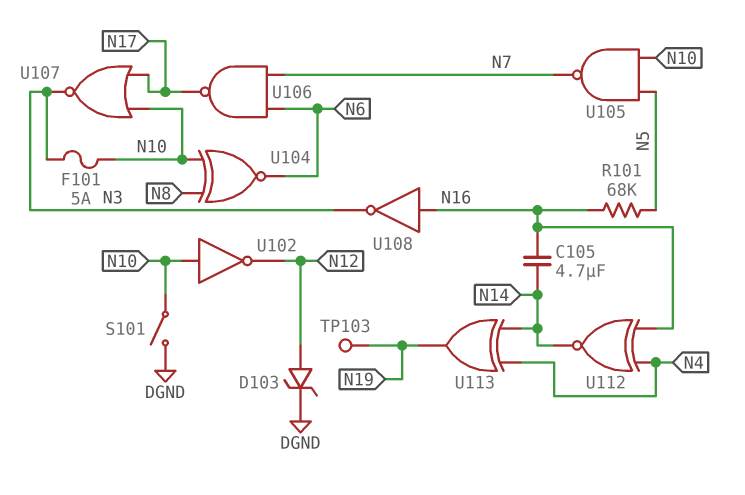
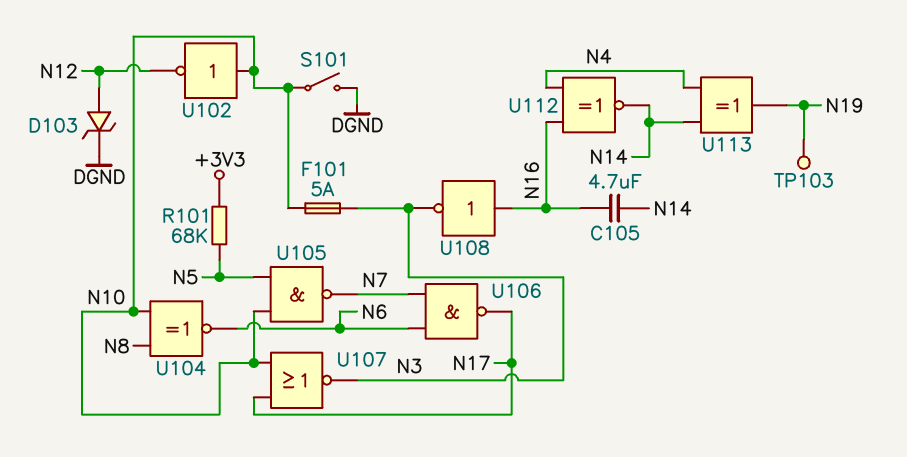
R101: 68k (N5, N16) -> 68k (+3V3, N5)

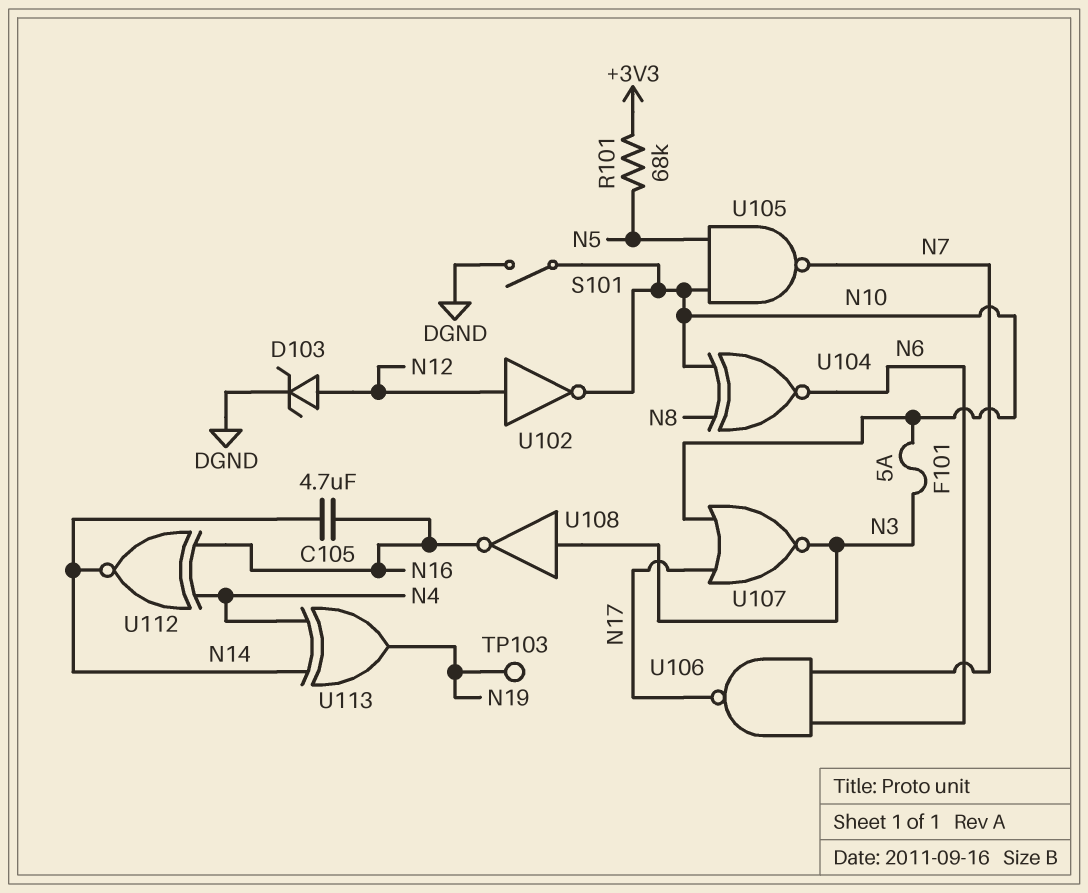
U102: NOT (in N10, out N12) -> NOT (in N12, out N10)
U108: NOT (in N16, out N3) -> NOT (in N3, out N16)

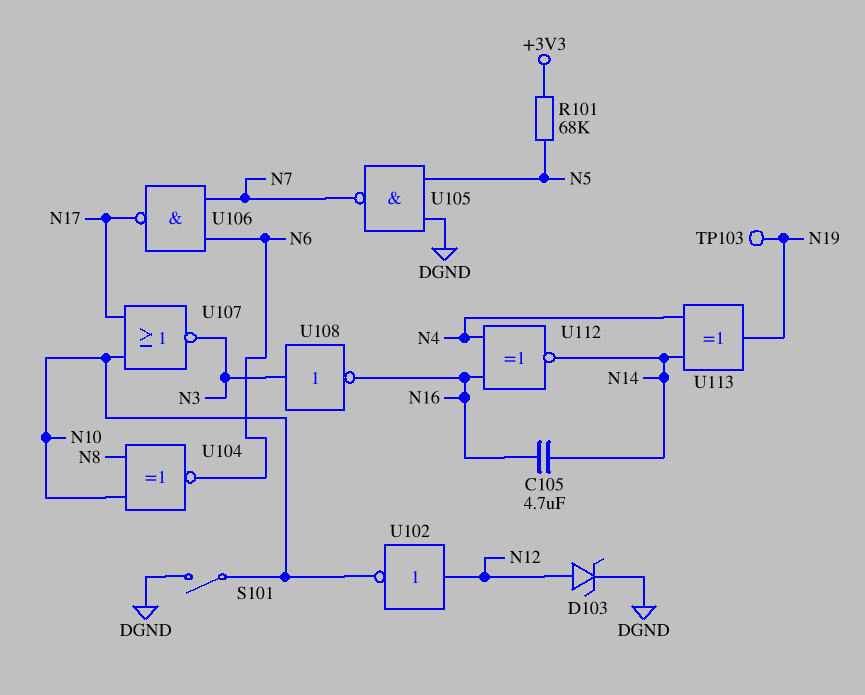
F101: 5A (N3, N10) -> none
U105: NAND (in N5, in N10, out N7) -> NAND (in DGND, in N5, out N7)

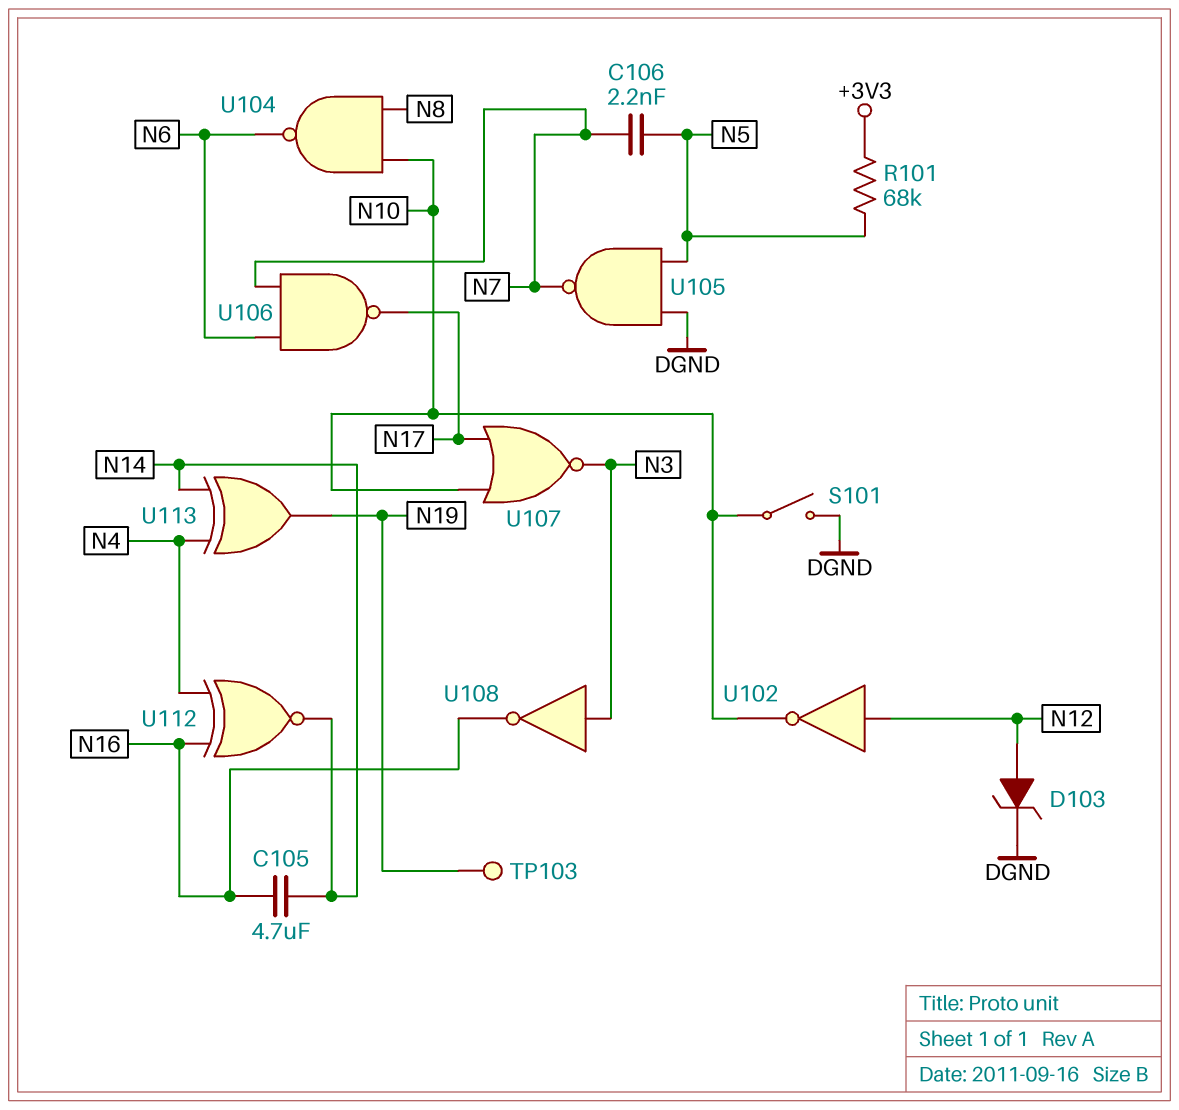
C106: none -> 2.2nF (N5, N7)
U104: XNOR (in N8, in N10, out N6) -> NAND (in N8, in N10, out N6)

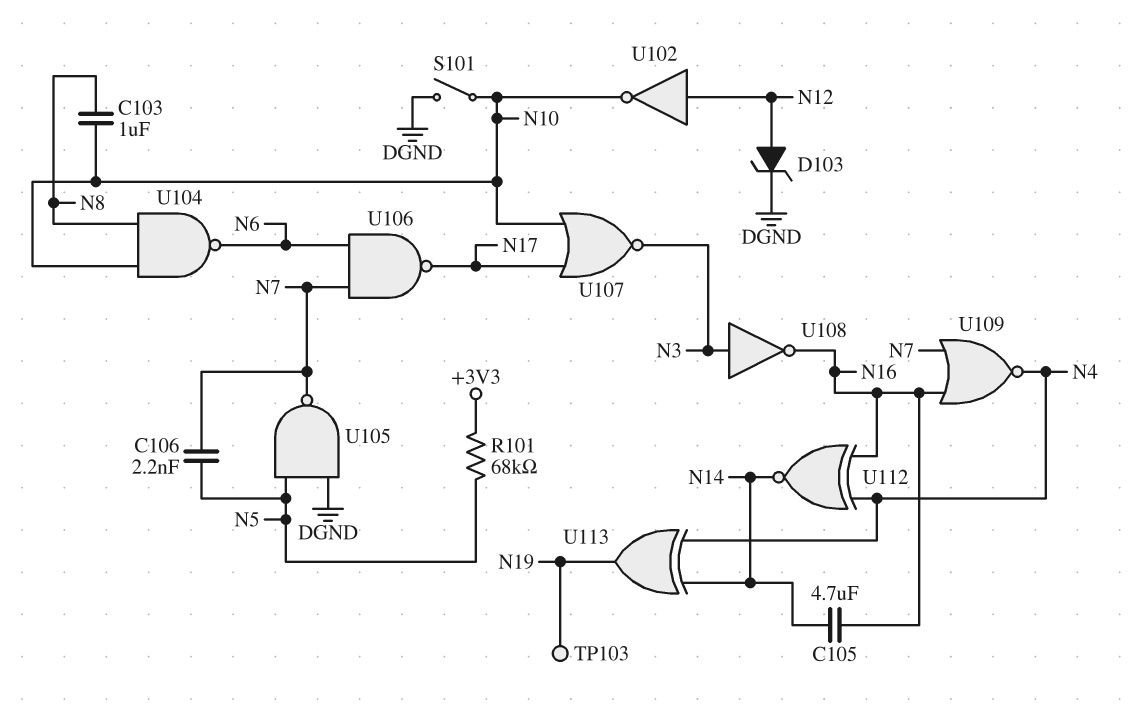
C103: none -> 1uF (N8, N10)
U109: none -> NOR (in N7, in N16, out N4)

